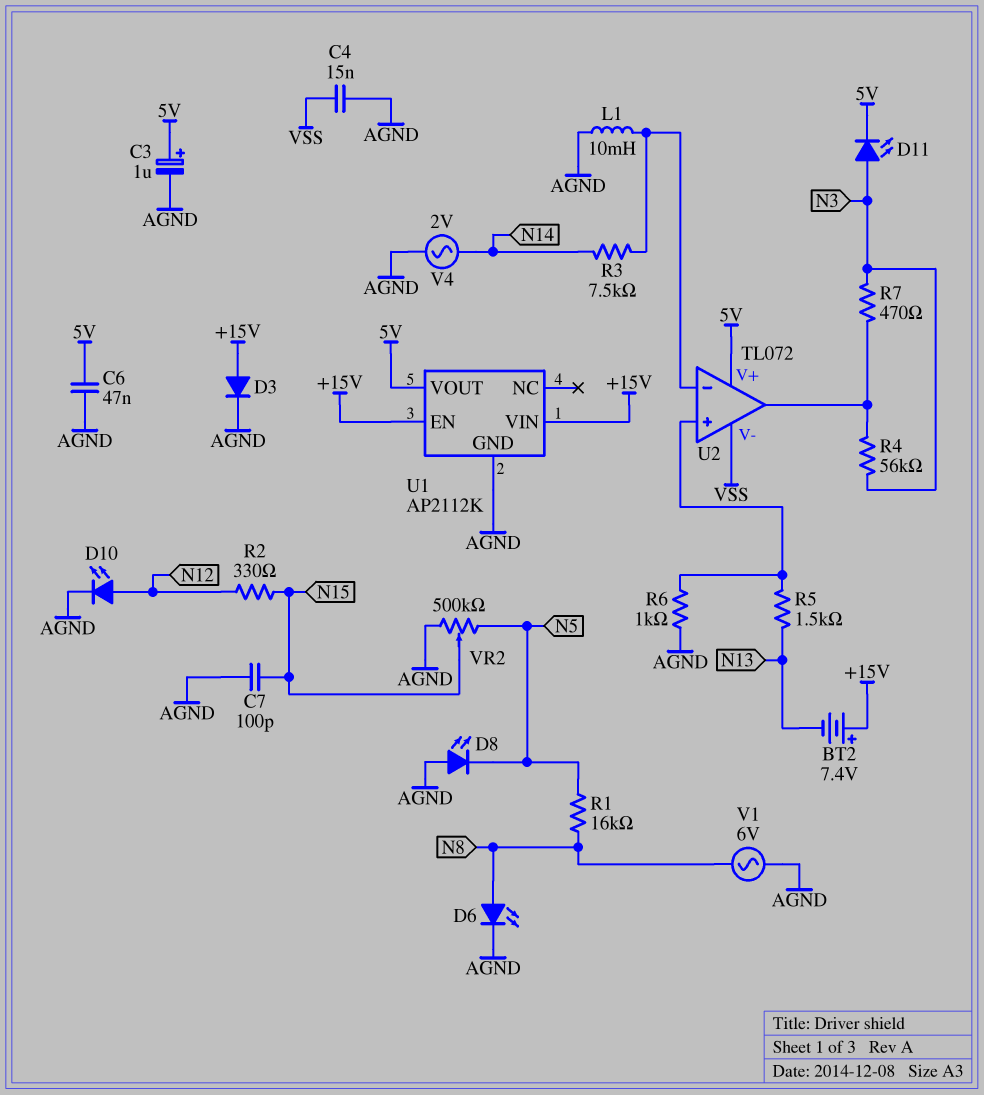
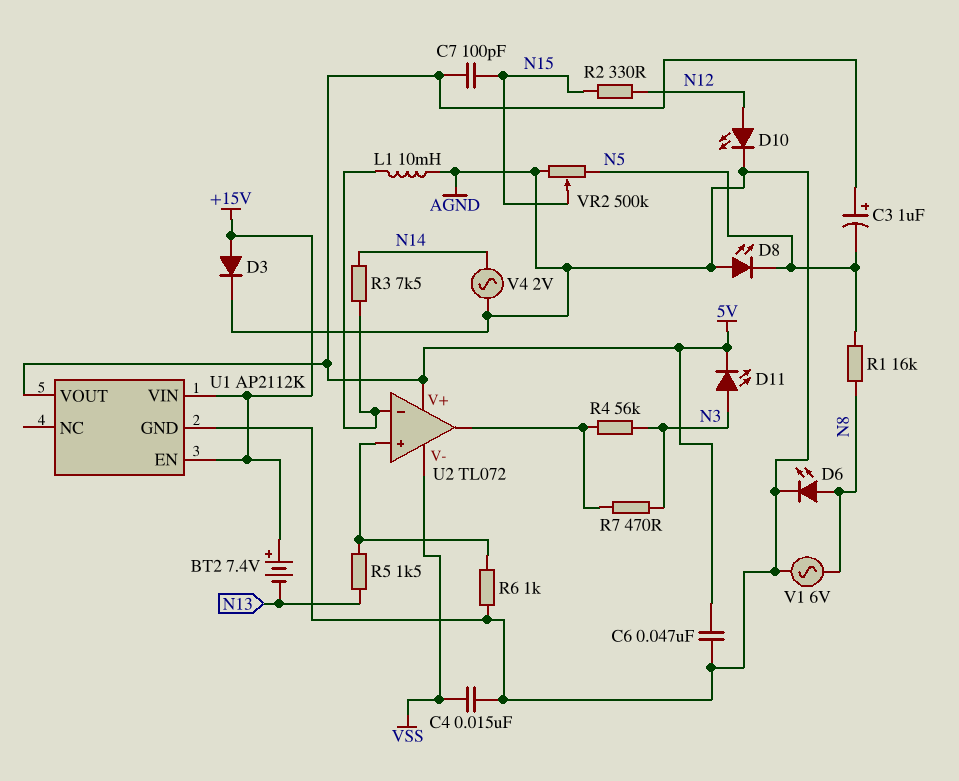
C3: 1uF (plus 5V, minus AGND) -> 1uF (plus 5V, minus N5)
C7: 100pF (AGND, N15) -> 100pF (5V, N15)

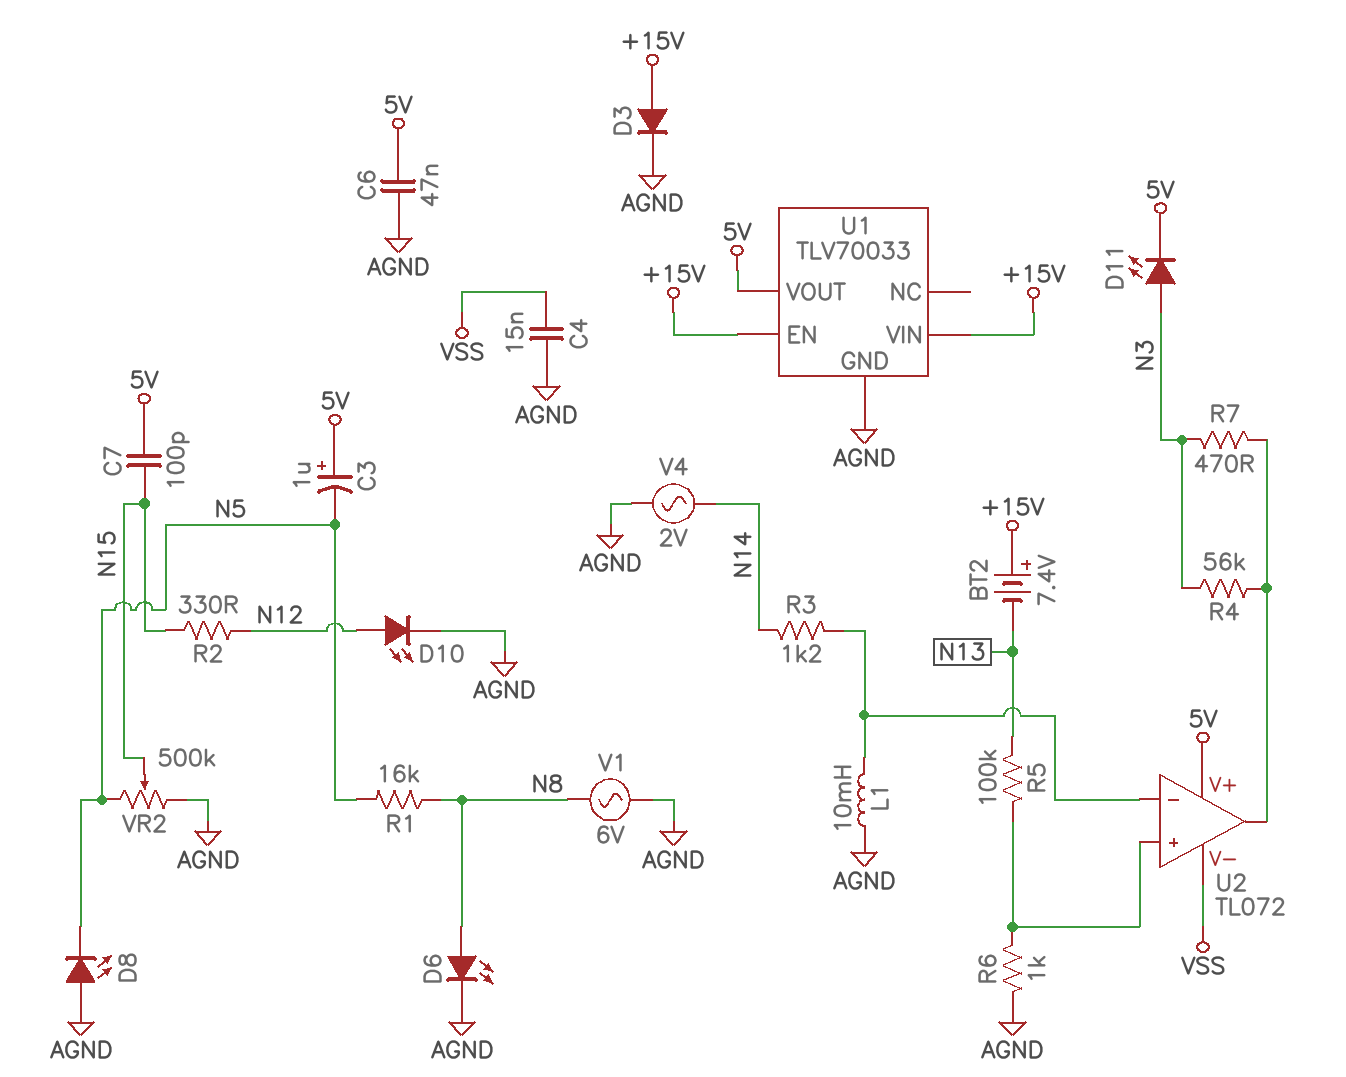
R3: 7.5k (N14, U2/in-) -> 1.2k (N14, U2/in-)
R5: 1.5k (N13, U2/in+) -> 100k (N13, U2/in+)
U1: AP2112K -> TLV70033

